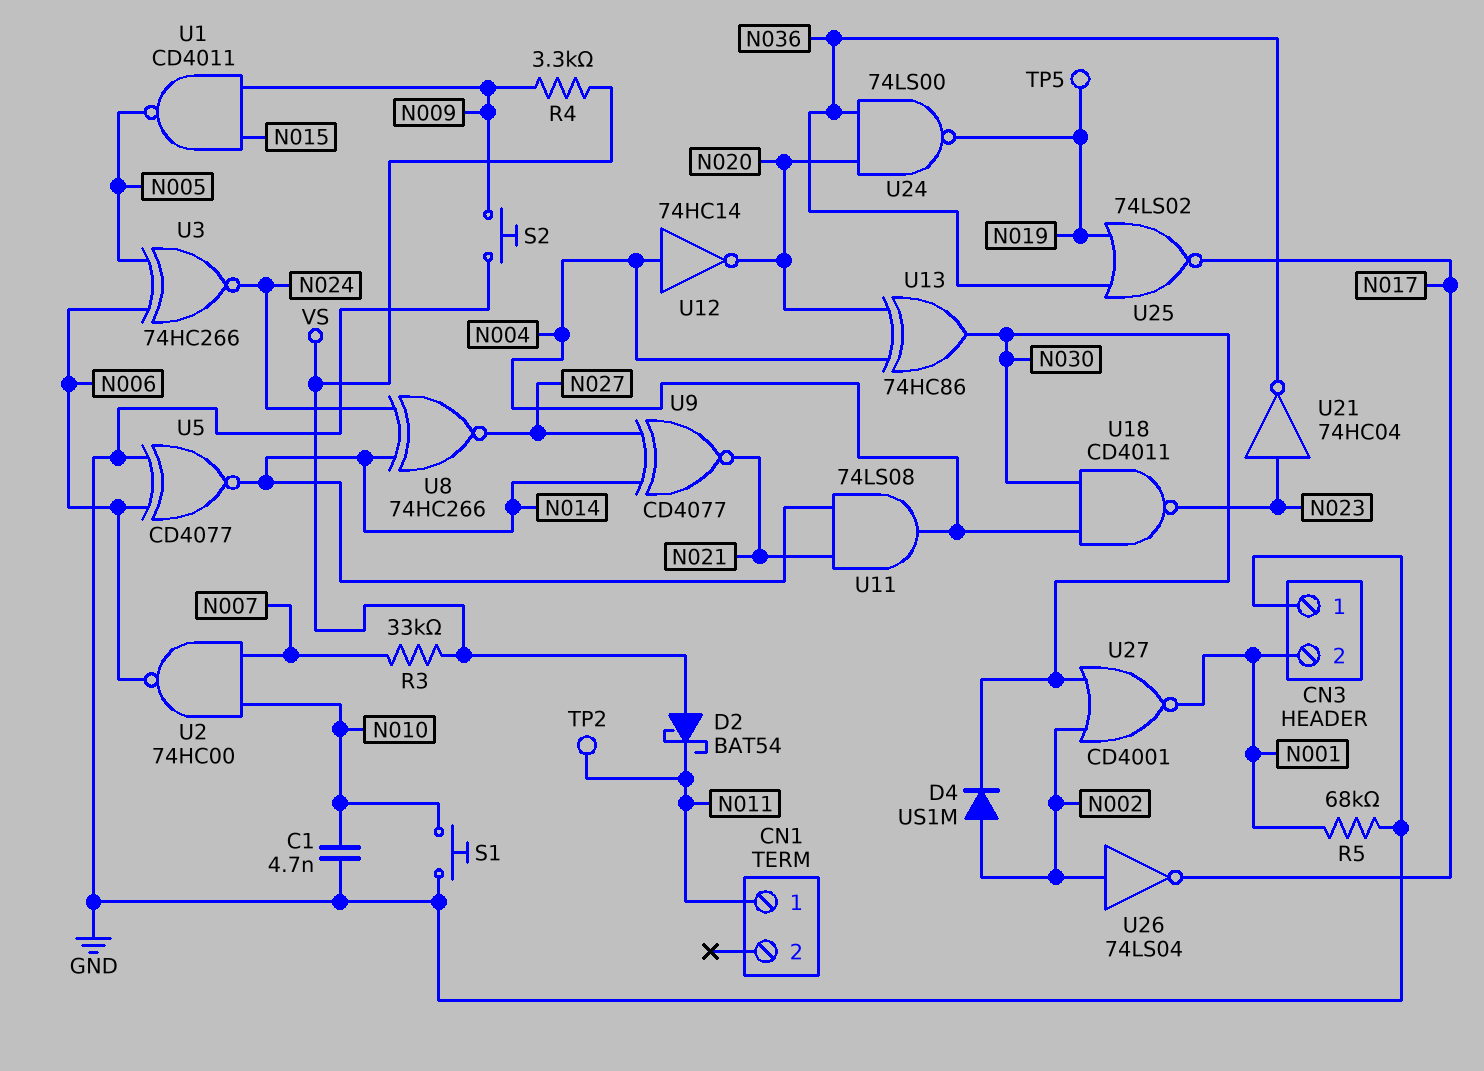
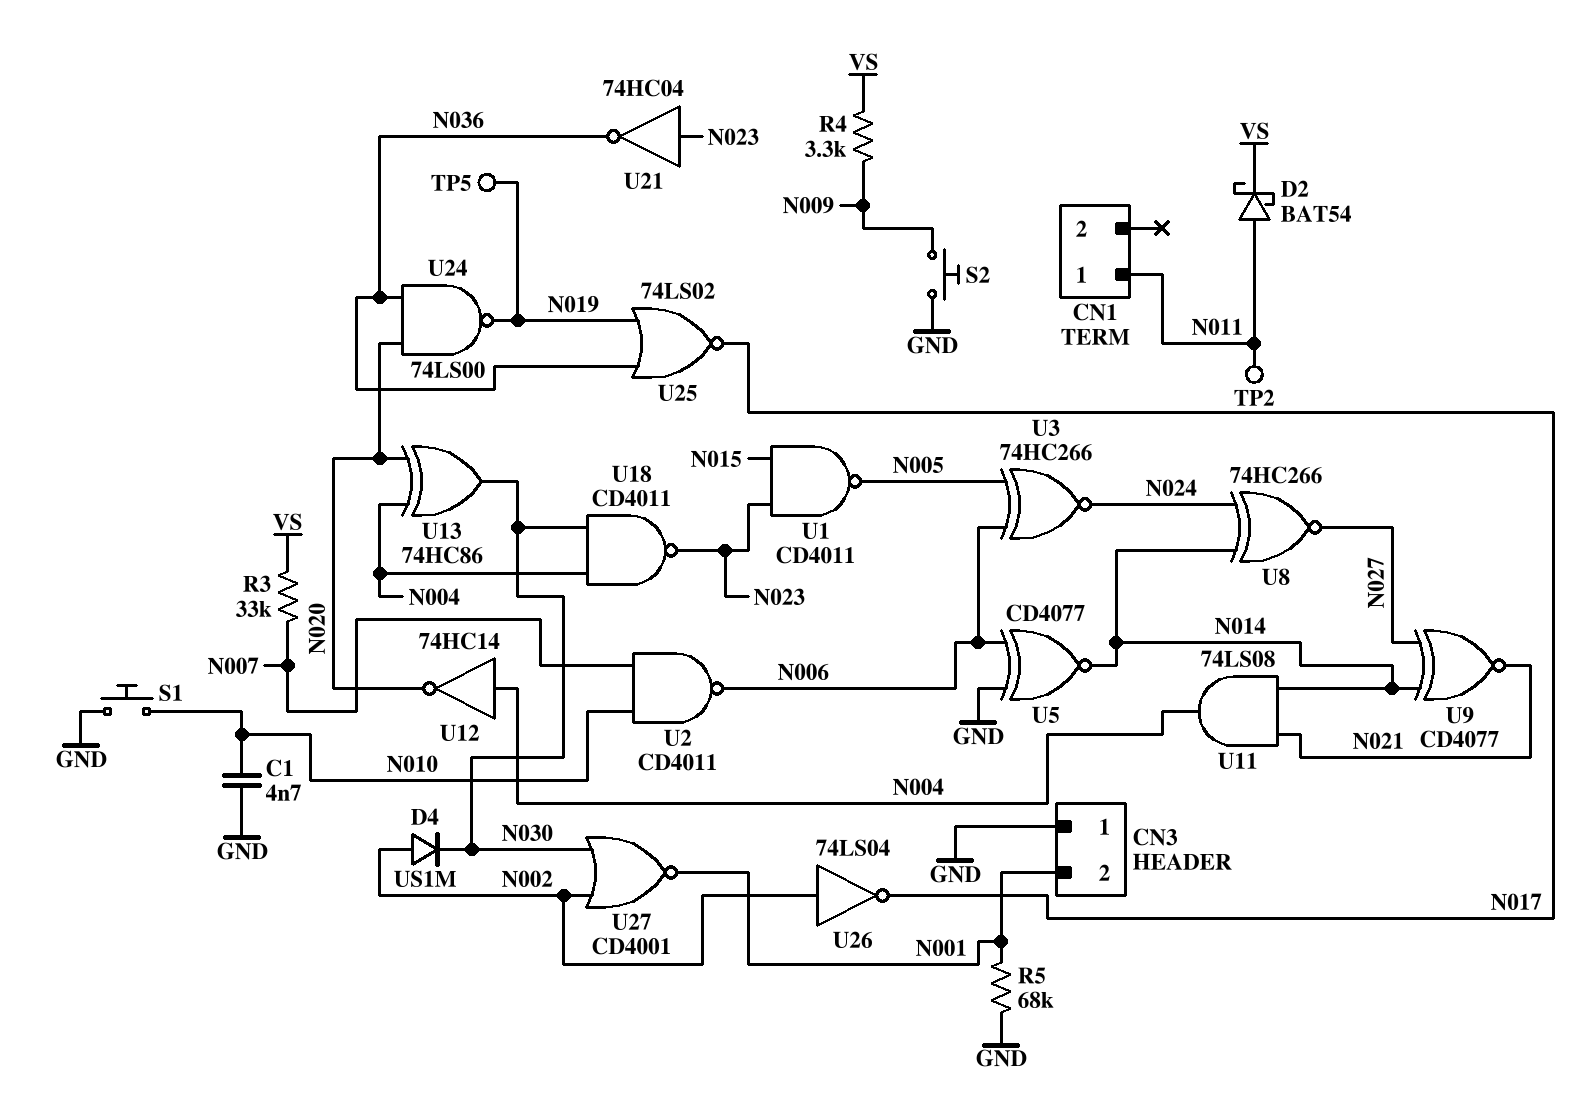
D2: schottky BAT54 (A VS, K N011) -> schottky BAT54 (A N011, K VS)
U1: NAND CD4011 (in N009, in N015, out N005) -> NAND CD4011 (in N015, in N023, out N005)
U2: NAND 74HC00 (in N007, in N010, out N006) -> NAND CD4011 (in N007, in N010, out N006)

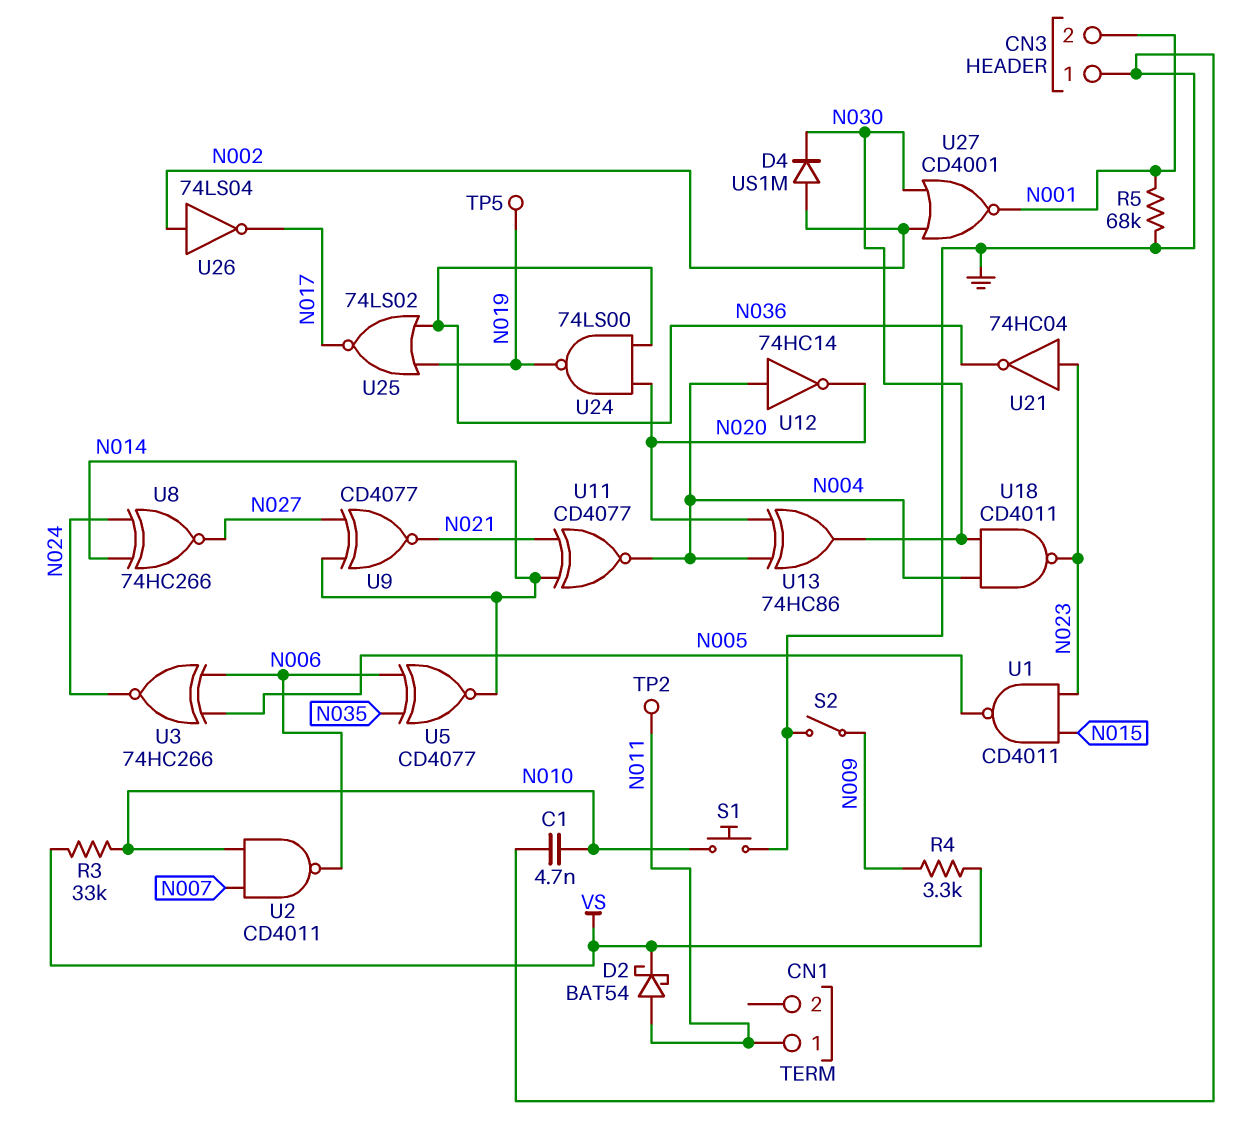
R3: 33k (N007, VS) -> 33k (N010, VS)
S2: button (GND, N009) -> switch (GND, N009)
U5: XNOR CD4077 (in GND, in N006, out N014) -> XNOR CD4077 (in N006, in N035, out N014)
U11: AND 74LS08 (in N014, in N021, out N004) -> XNOR CD4077 (in N014, in N021, out N004)

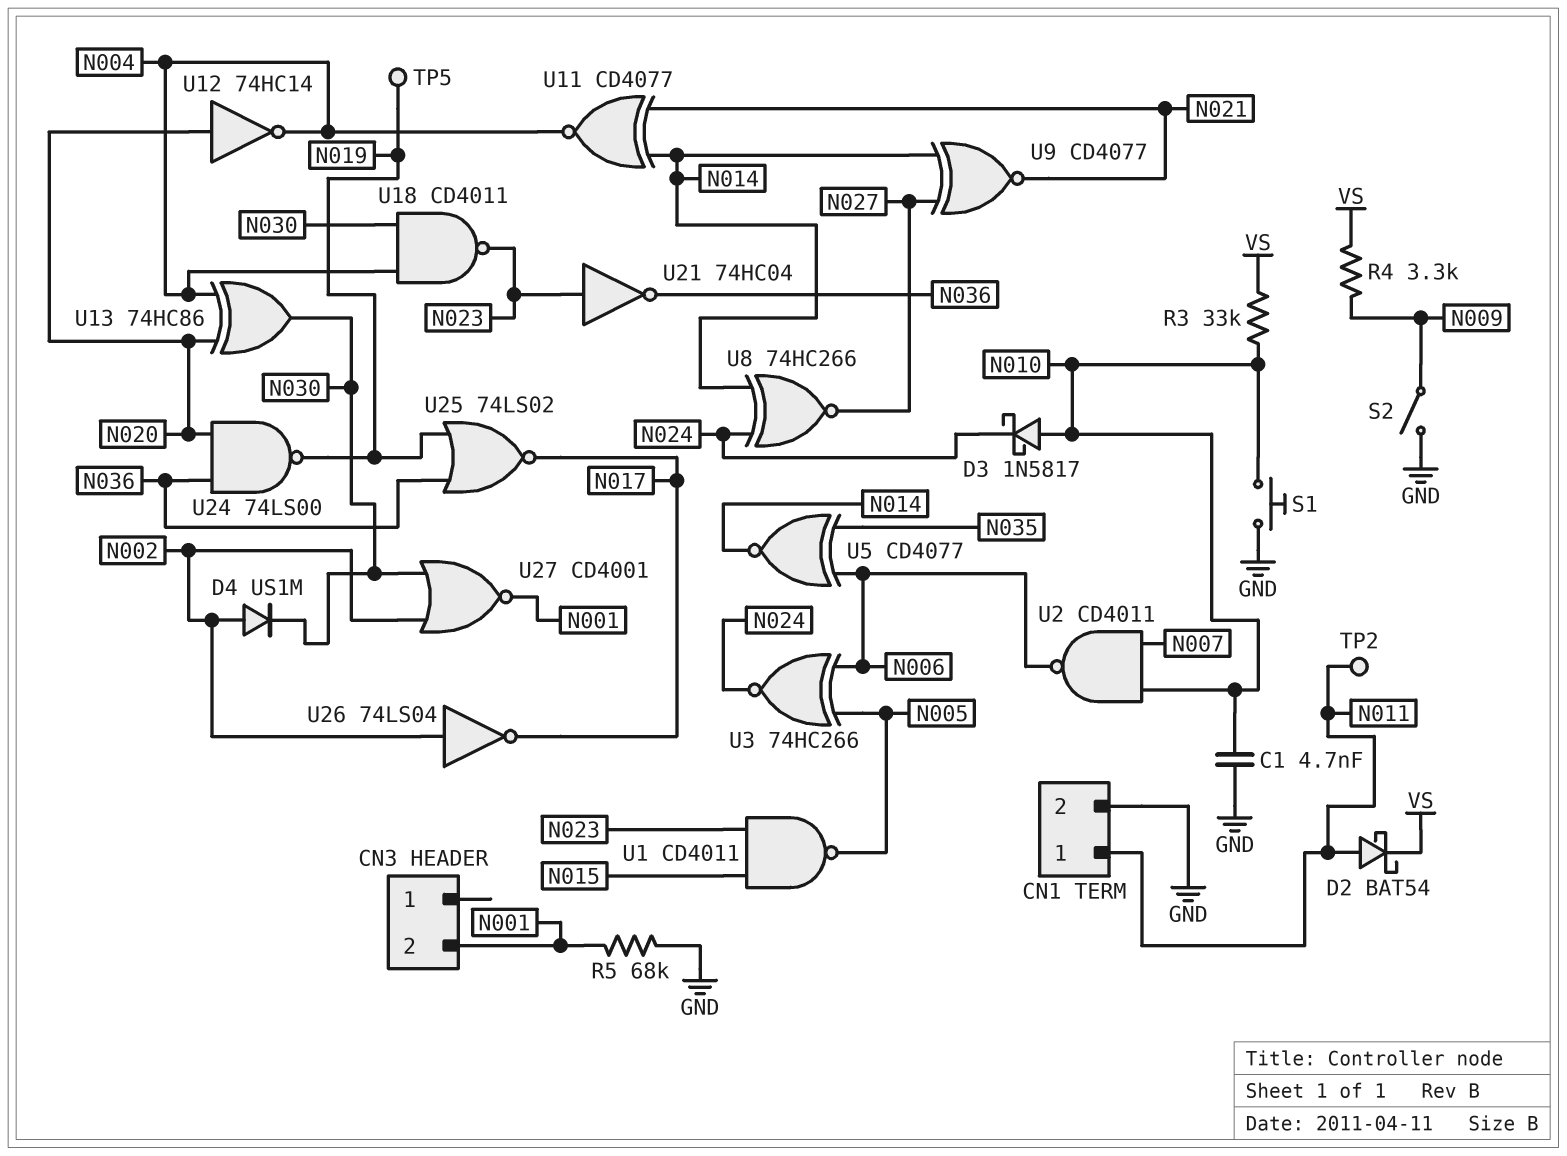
CN1 pin 2: none -> GND
CN3 pin 1: GND -> none
D3: none -> schottky 1N5817 (A N010, K N024)
U12: NOT 74HC14 (in N004, out N020) -> NOT 74HC14 (in N020, out N004)

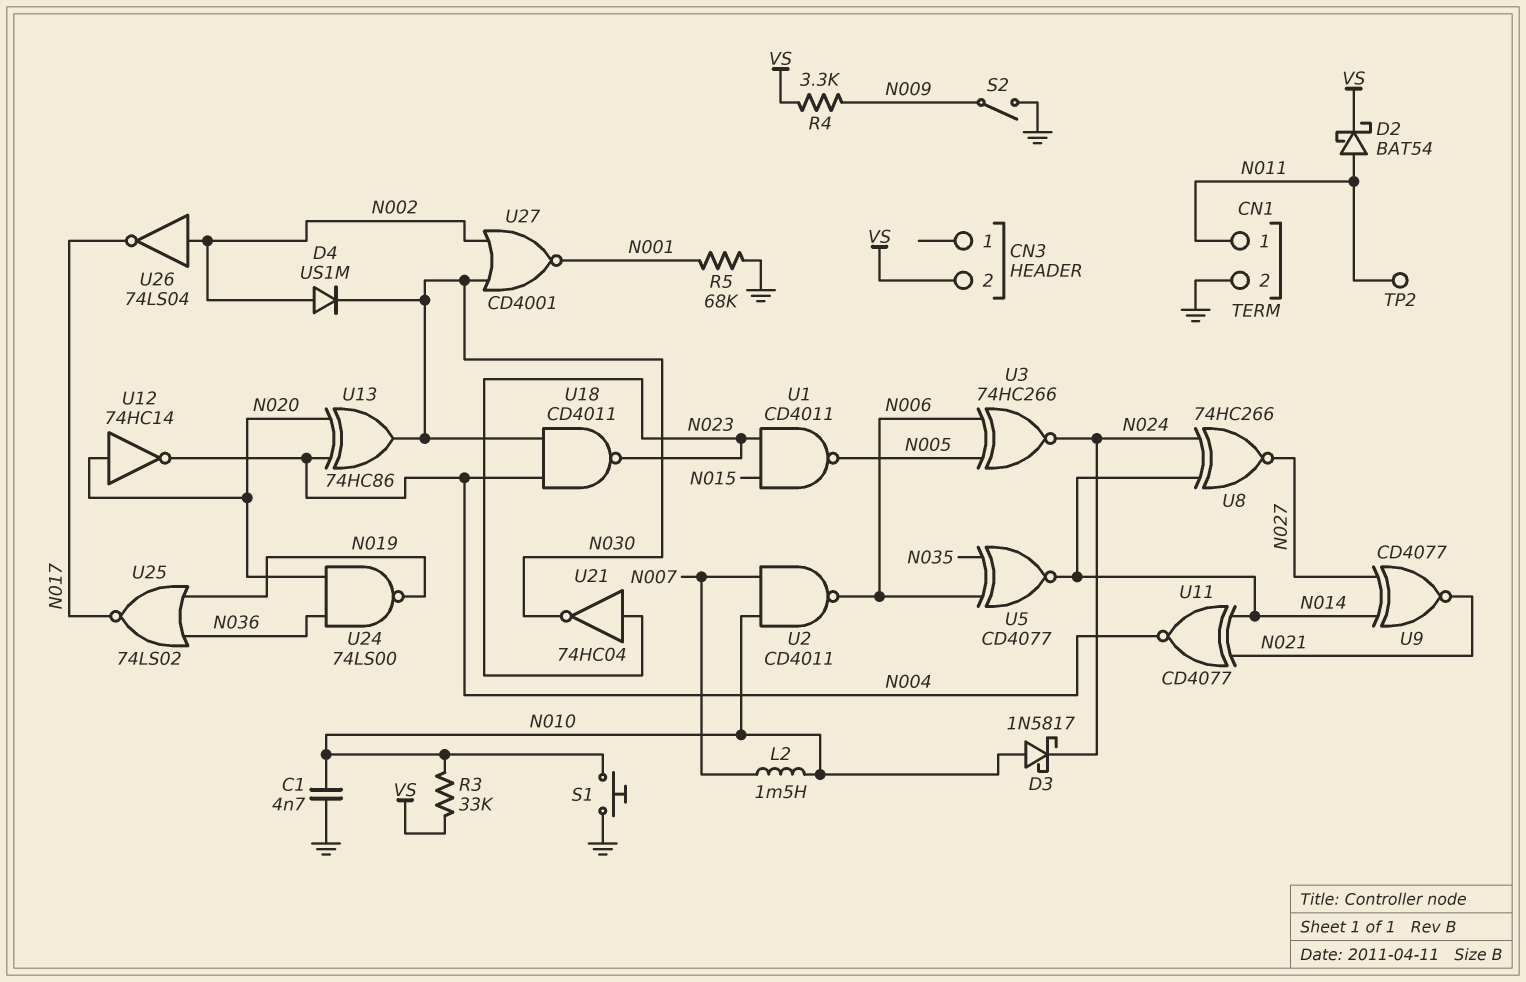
CN3 pin 2: N001 -> VS
L2: none -> 1.5mH (N007, N010)
TP5: test point (N019) -> none
U21: NOT 74HC04 (in N023, out N036) -> NOT 74HC04 (in N023, out N030)

